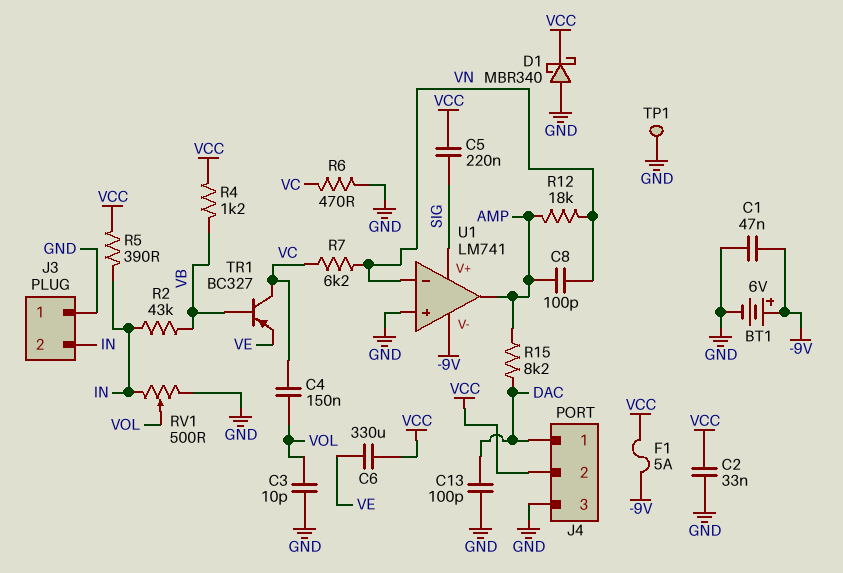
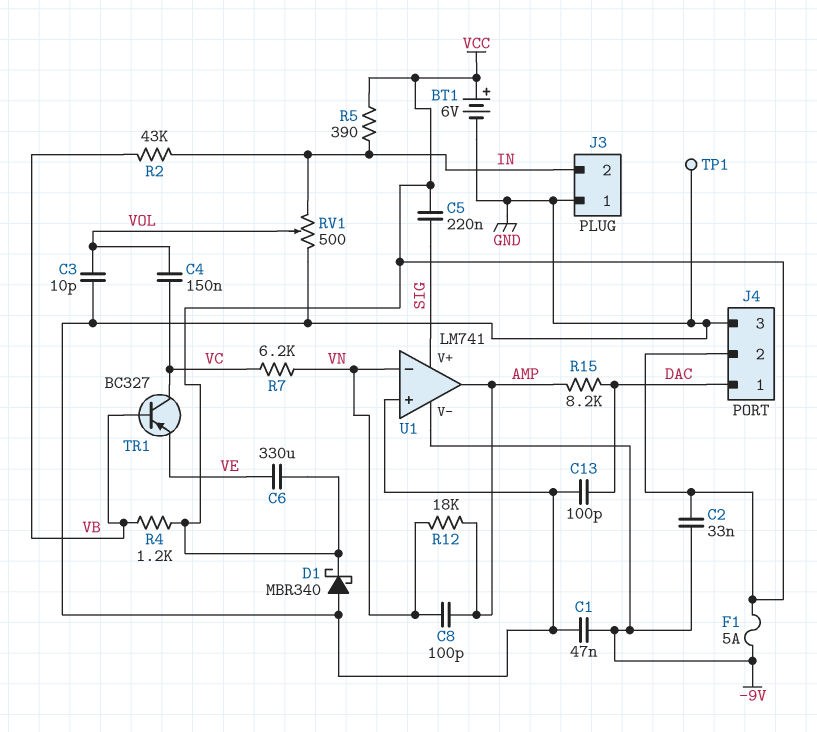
BT1: 6V (plus -9V, minus GND) -> 6V (plus VCC, minus GND)
C2: 33nF (GND, VCC) -> 33nF (-9V, VCC)
R6: 470 (GND, VC) -> none

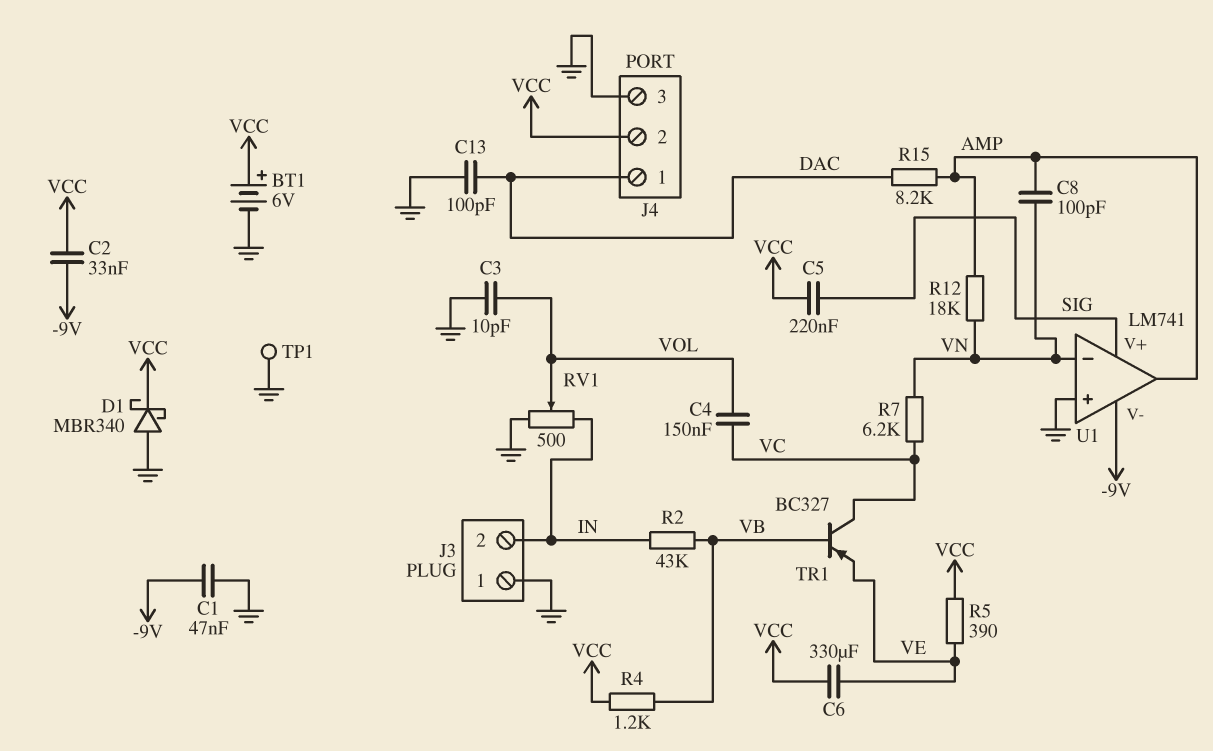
F1: 5A (-9V, VCC) -> none
R5: 390 (IN, VCC) -> 390 (VCC, VE)

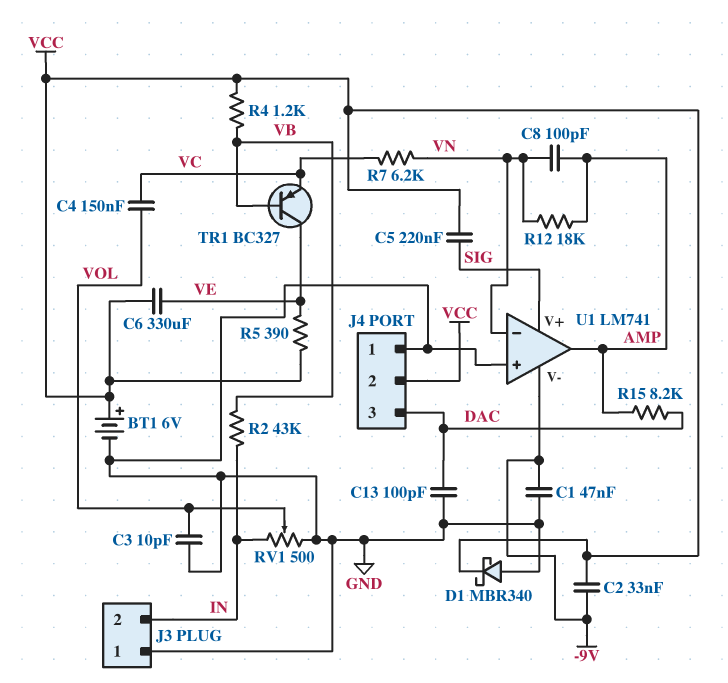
J4 pin 1: DAC -> GND
J4 pin 3: GND -> DAC
TP1: test point (GND) -> none
TR1: PNP BC327 (B VB, C VC, E VE) -> PNP BC327 (B VB, C VE, E VC)

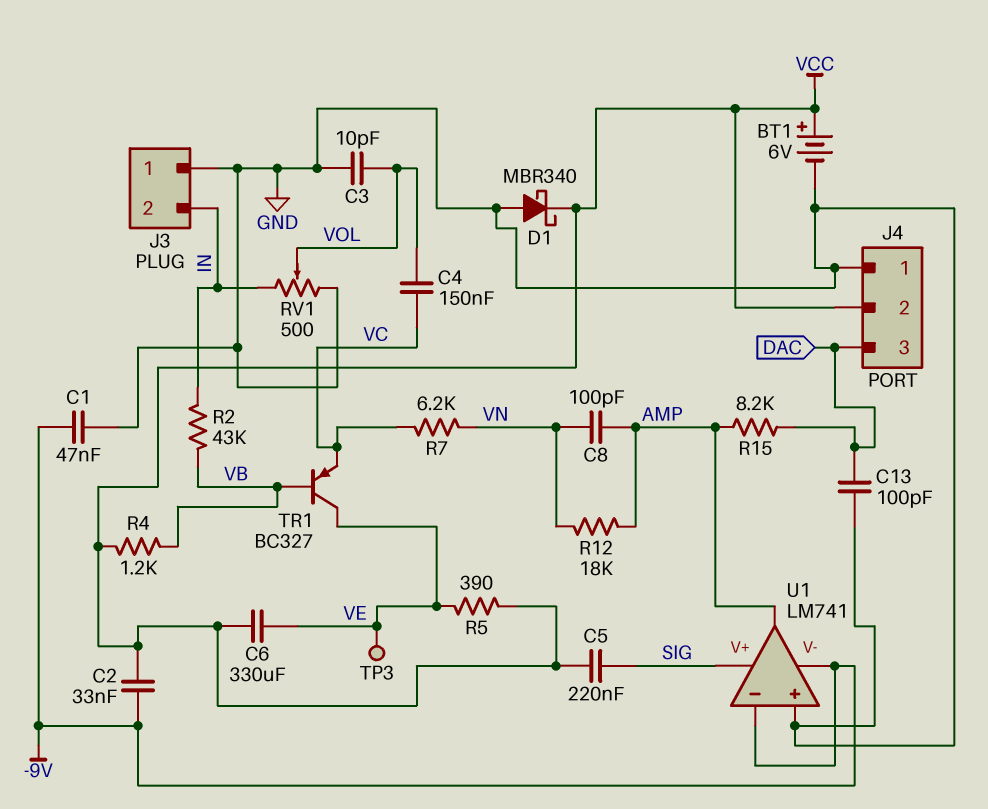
TP3: none -> test point (VE)
U1 pin in-: VN -> -9V

